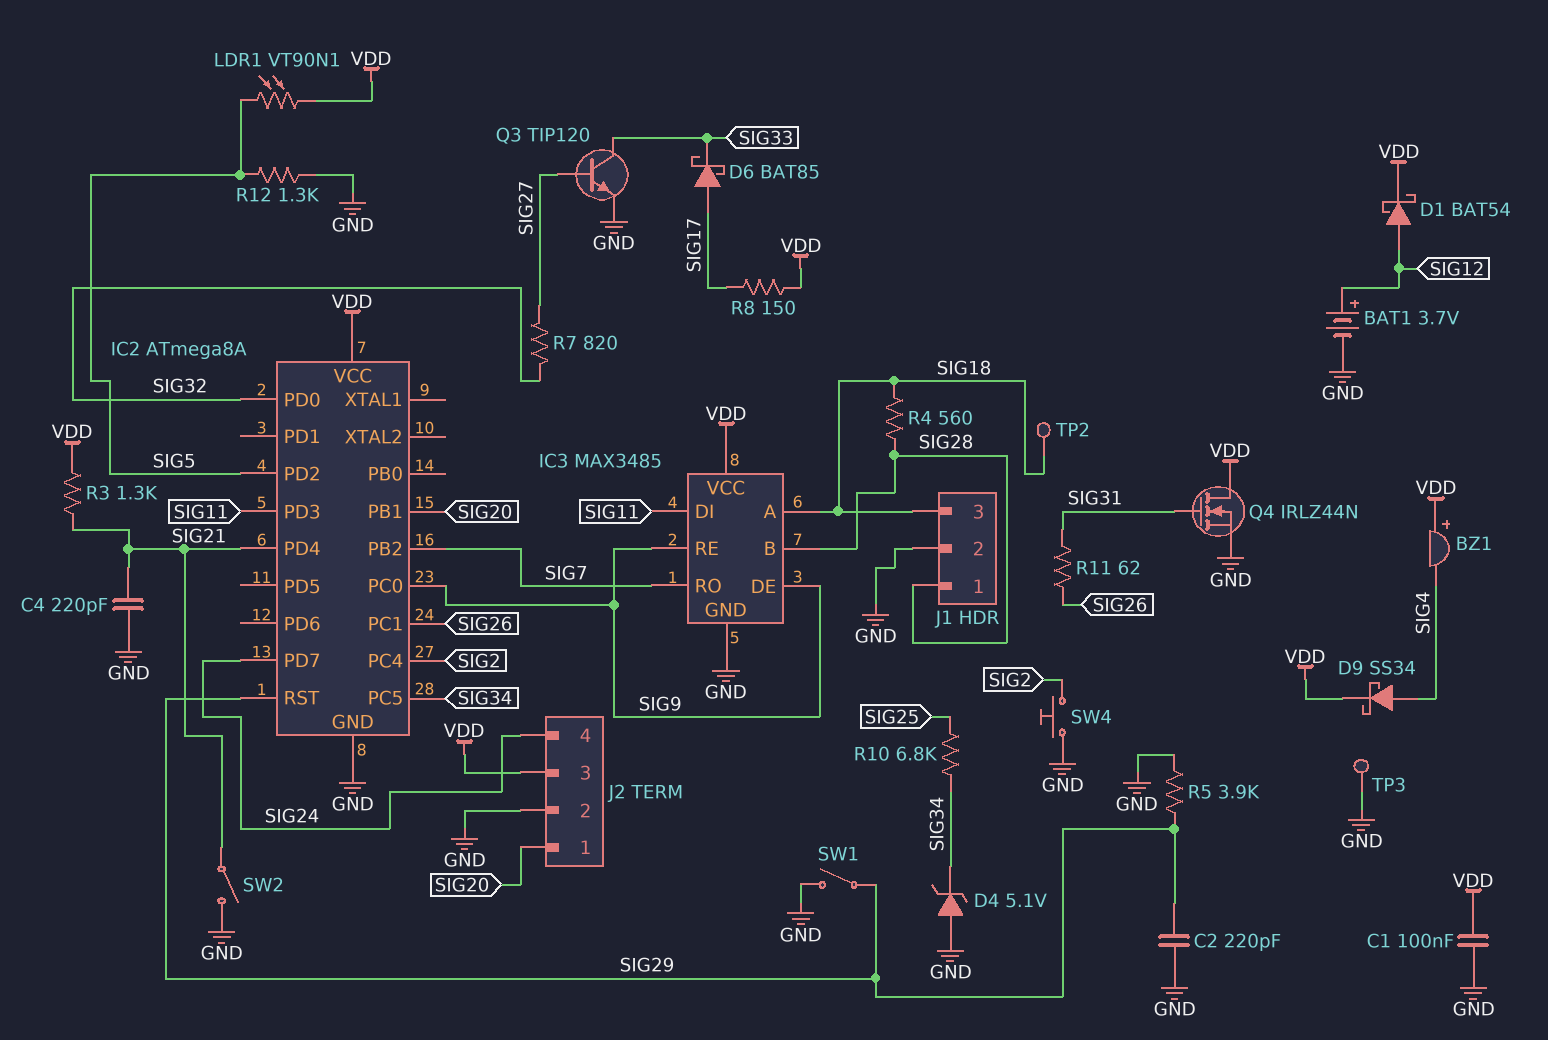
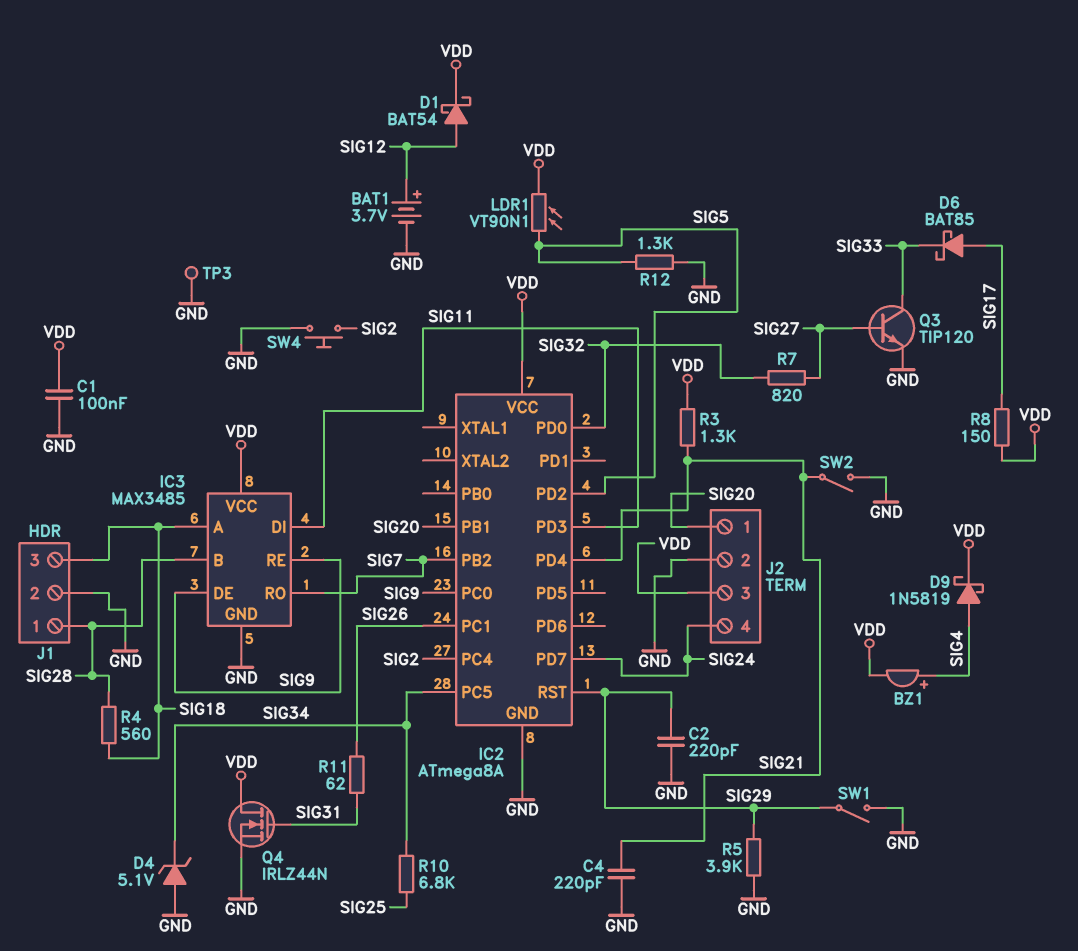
BZ1: buzzer (plus VDD, minus SIG4) -> buzzer (plus SIG4, minus VDD)
D9: schottky SS34 (A SIG4, K VDD) -> schottky 1N5819 (A SIG4, K VDD)
TP2: test point (SIG18) -> none

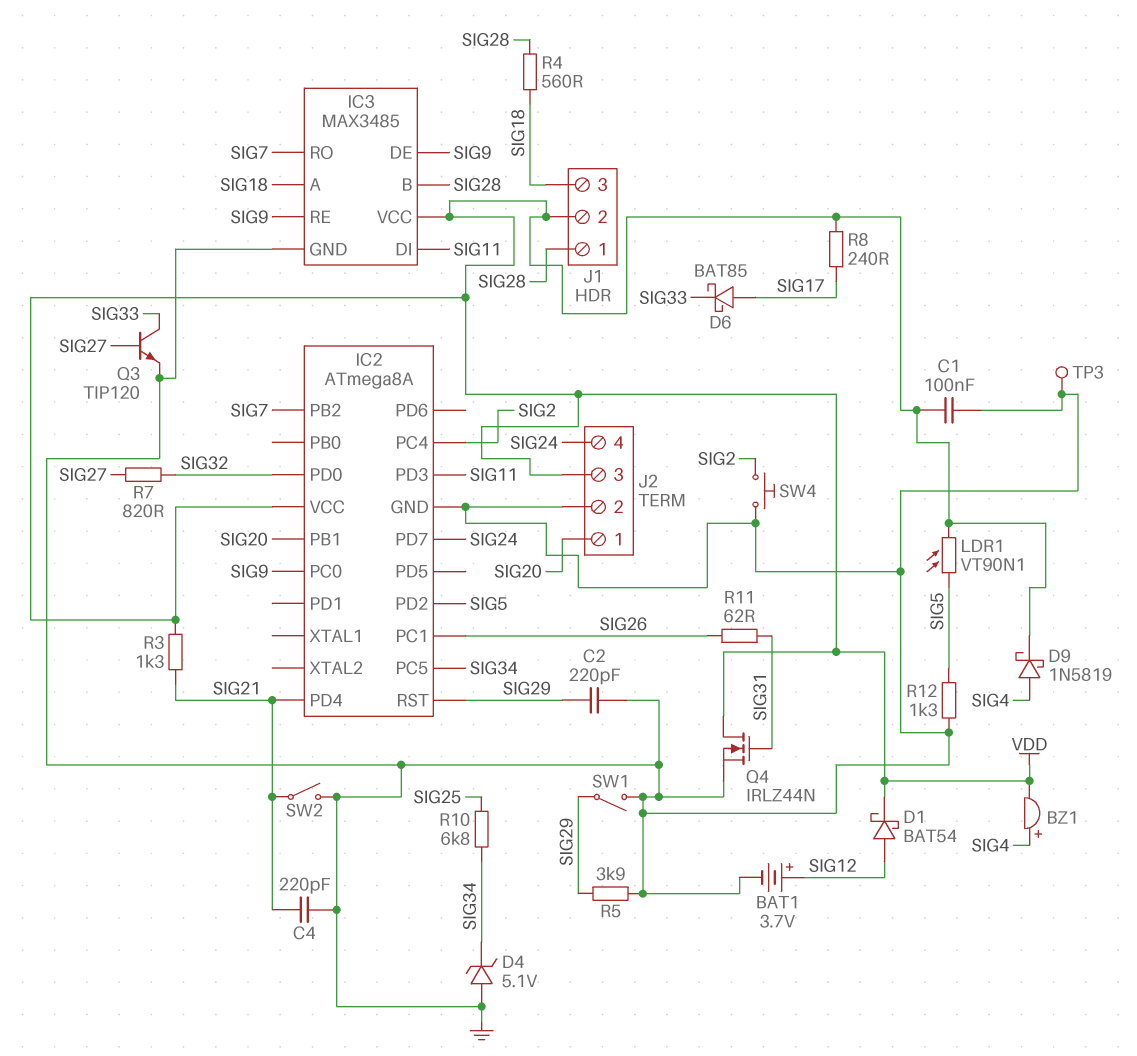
J1 pin 2: GND -> VDD
R8: 150 (SIG17, VDD) -> 240 (SIG17, VDD)

